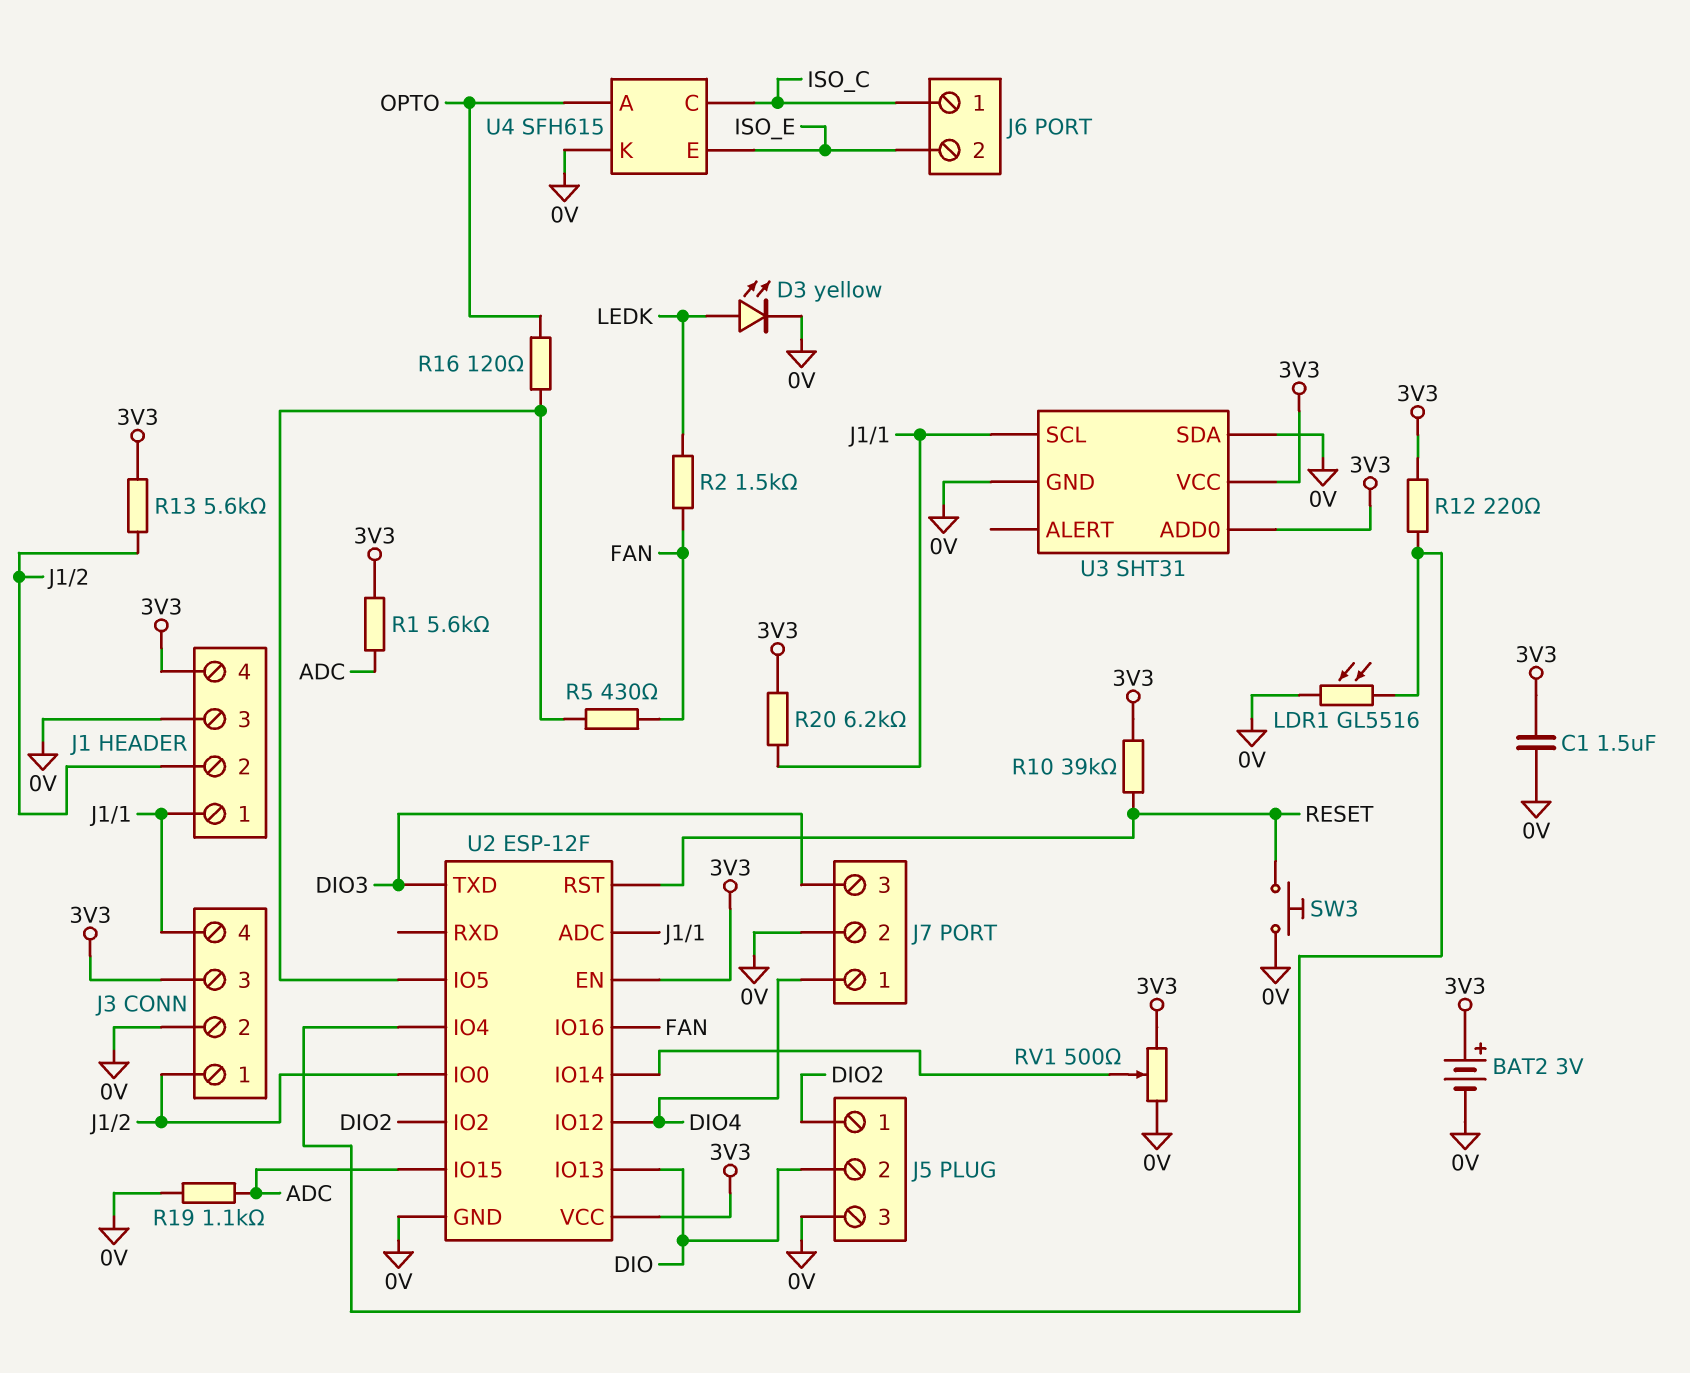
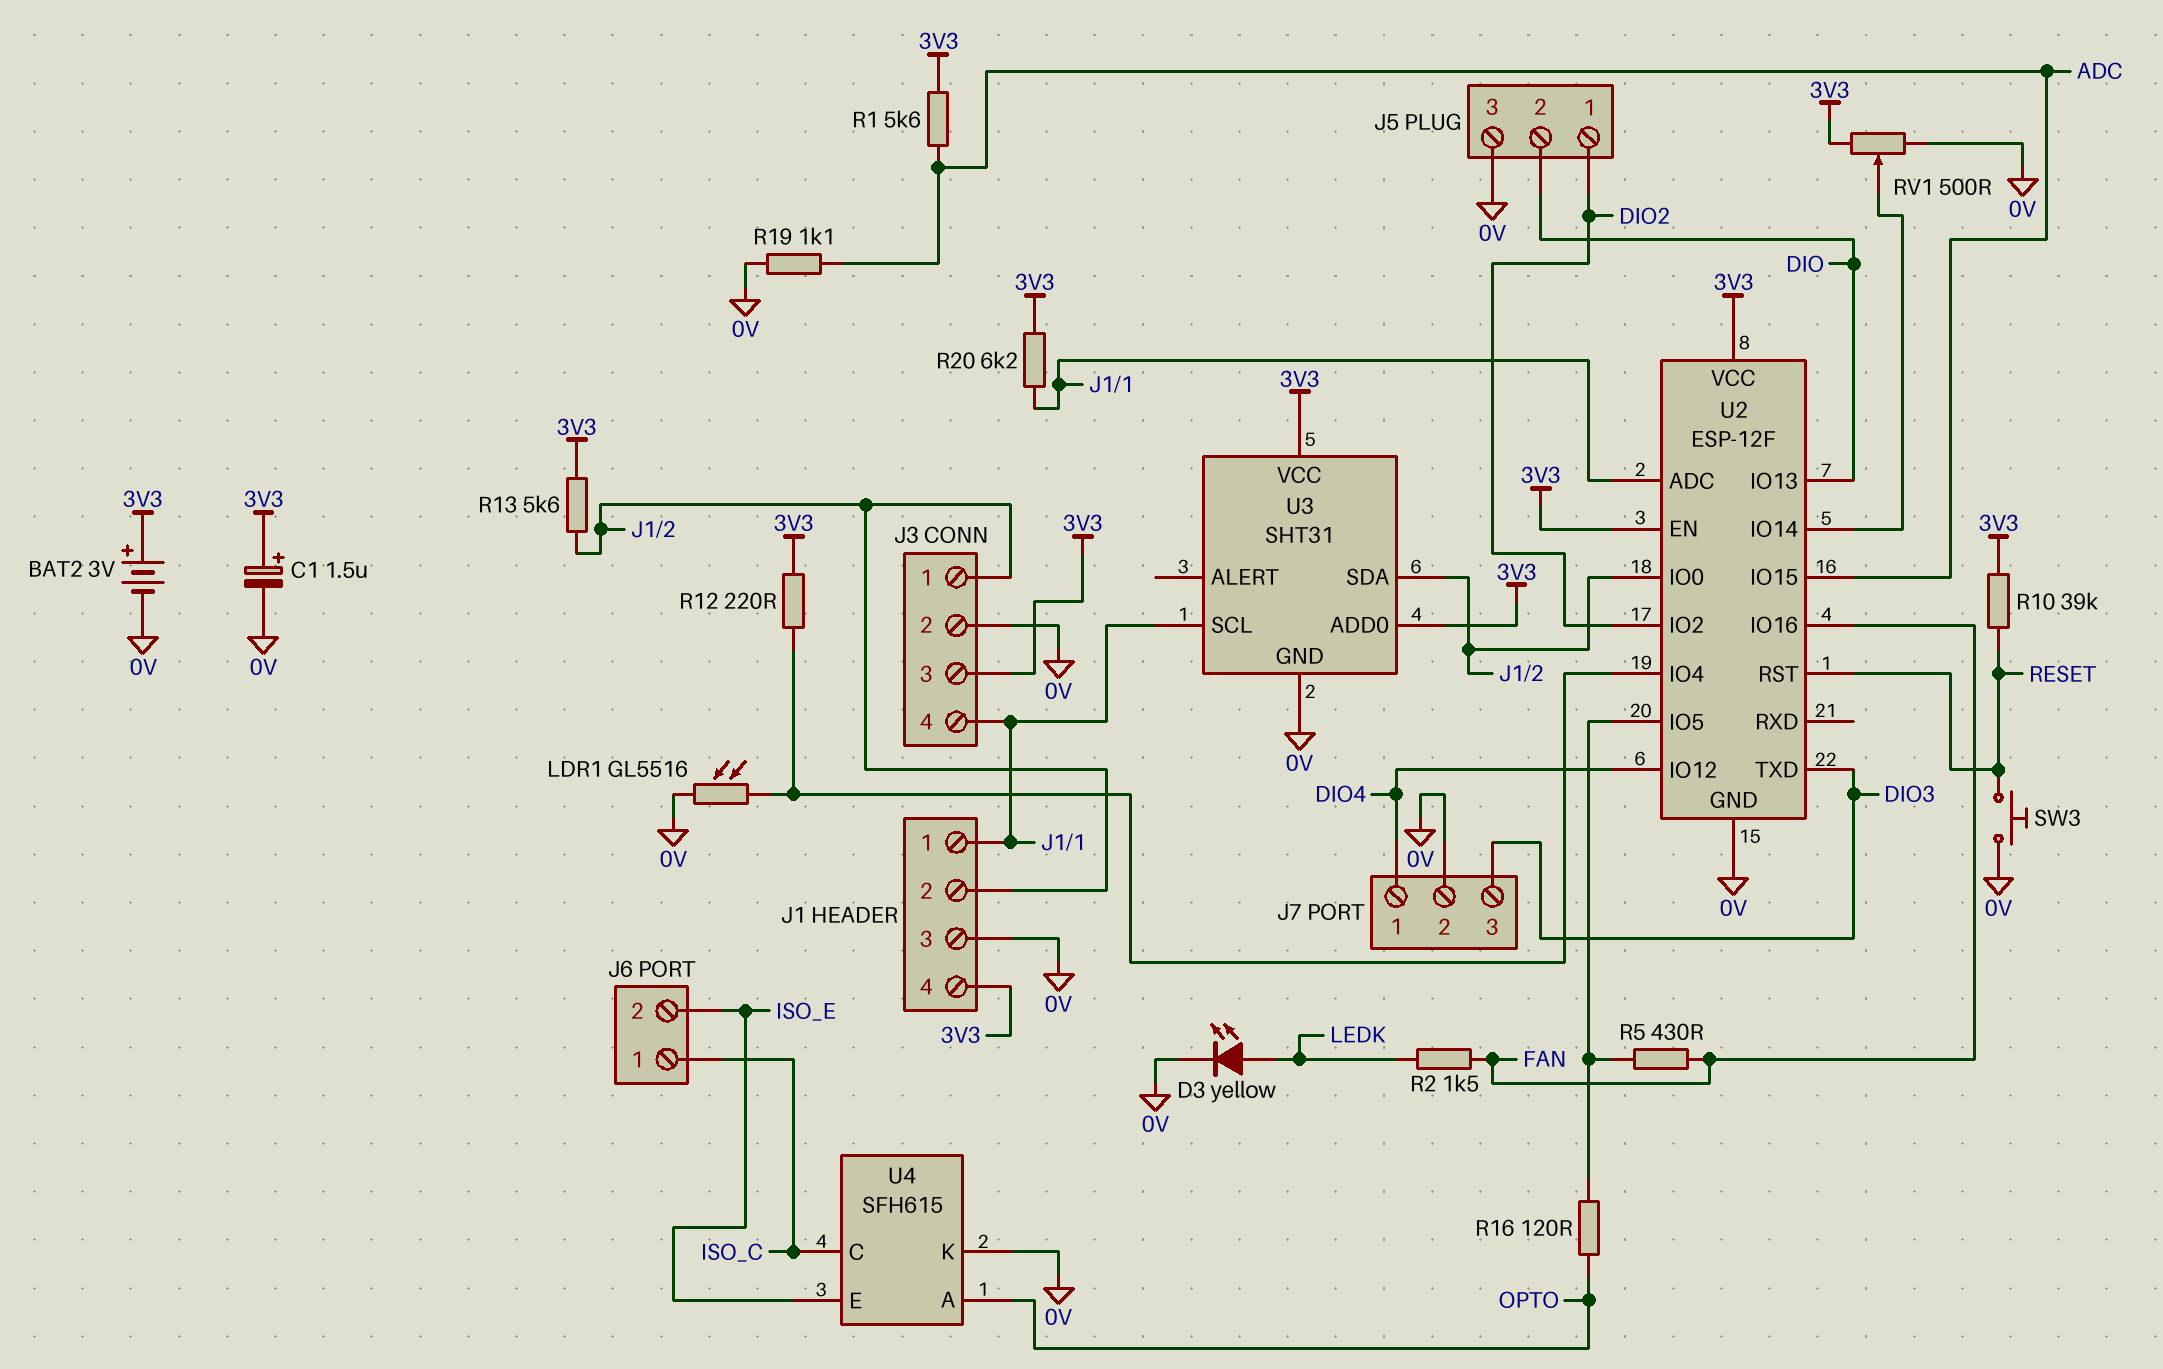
C1: 1.5uF (0V, 3V3) -> 1.5uF (plus 3V3, minus 0V)
U3 pin SDA: 0V -> J1/2

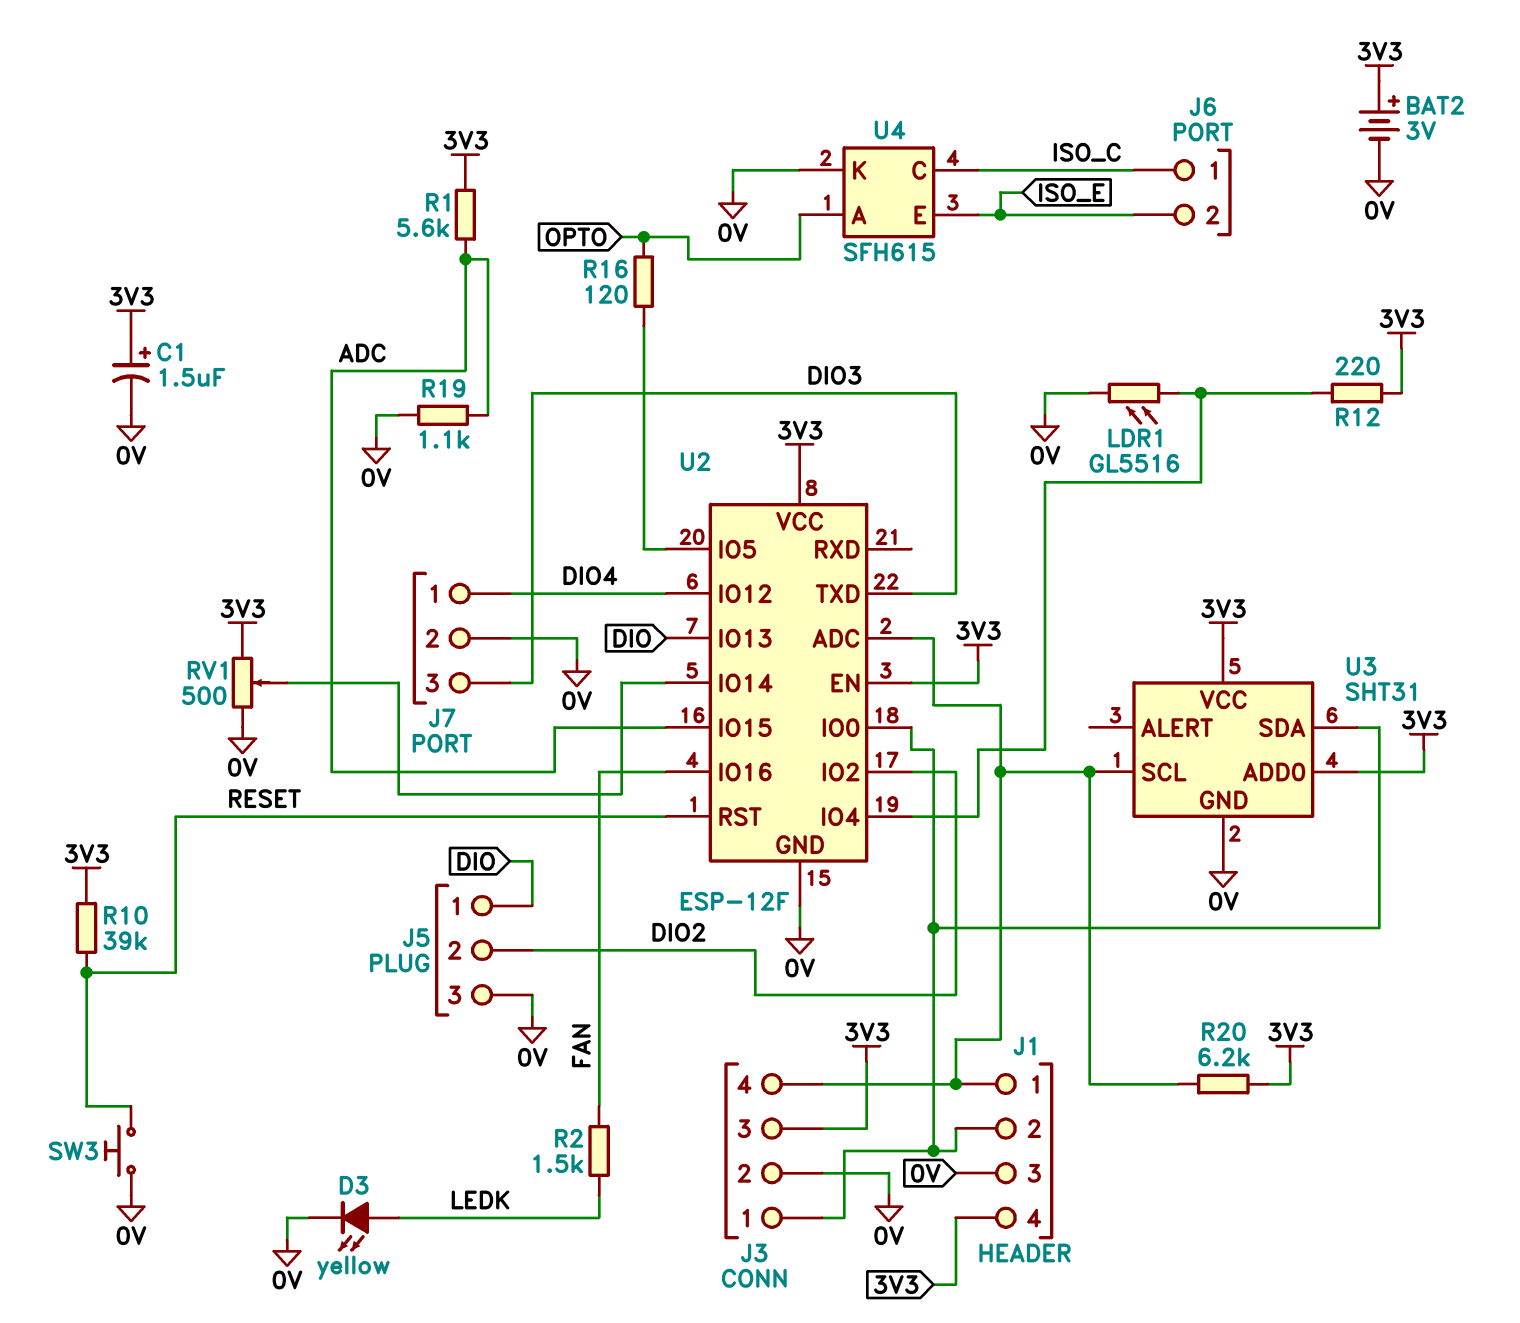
J5 pin 1: DIO2 -> DIO
J5 pin 2: DIO -> DIO2
R5: 430 (FAN, U2/IO5) -> none
R13: 5.6k (3V3, J1/2) -> none

